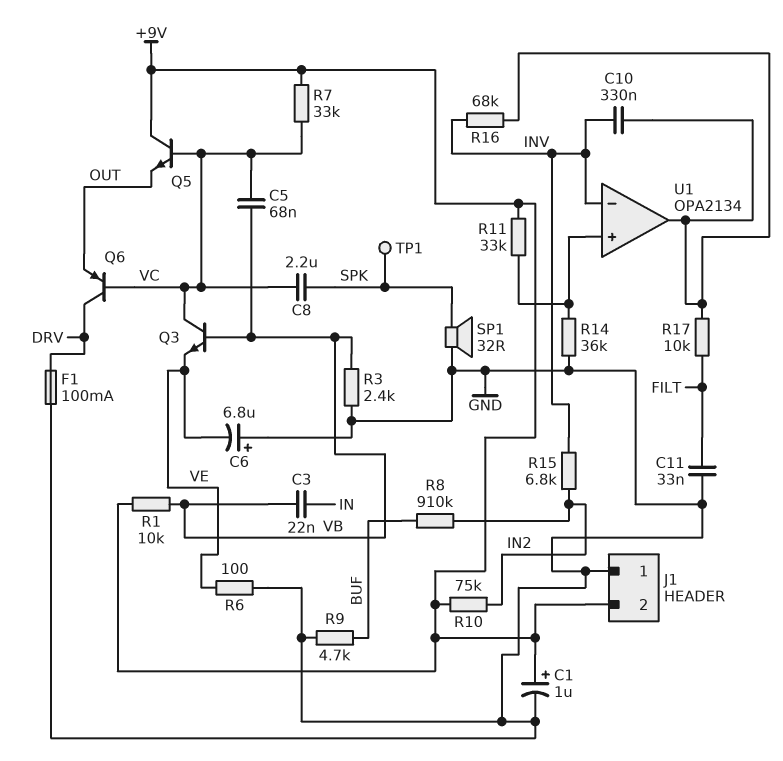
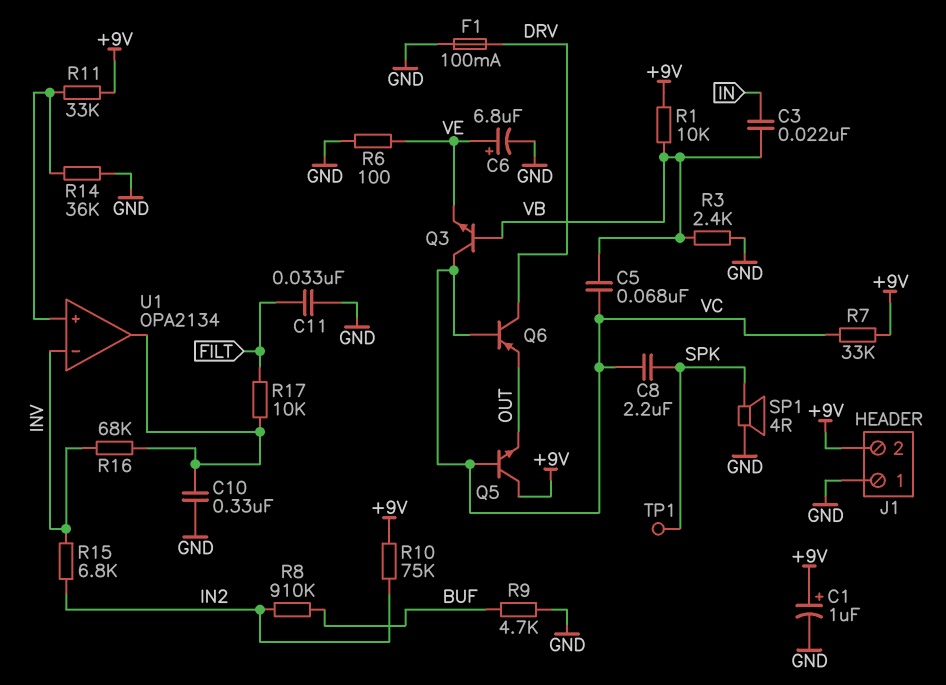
C6: 6.8uF (plus GND, minus VE) -> 6.8uF (plus VE, minus GND)
C10: 330nF (INV, U1/out) -> 330nF (GND, U1/out)
SP1: speaker 32R (GND, SPK) -> speaker 4R (GND, SPK)

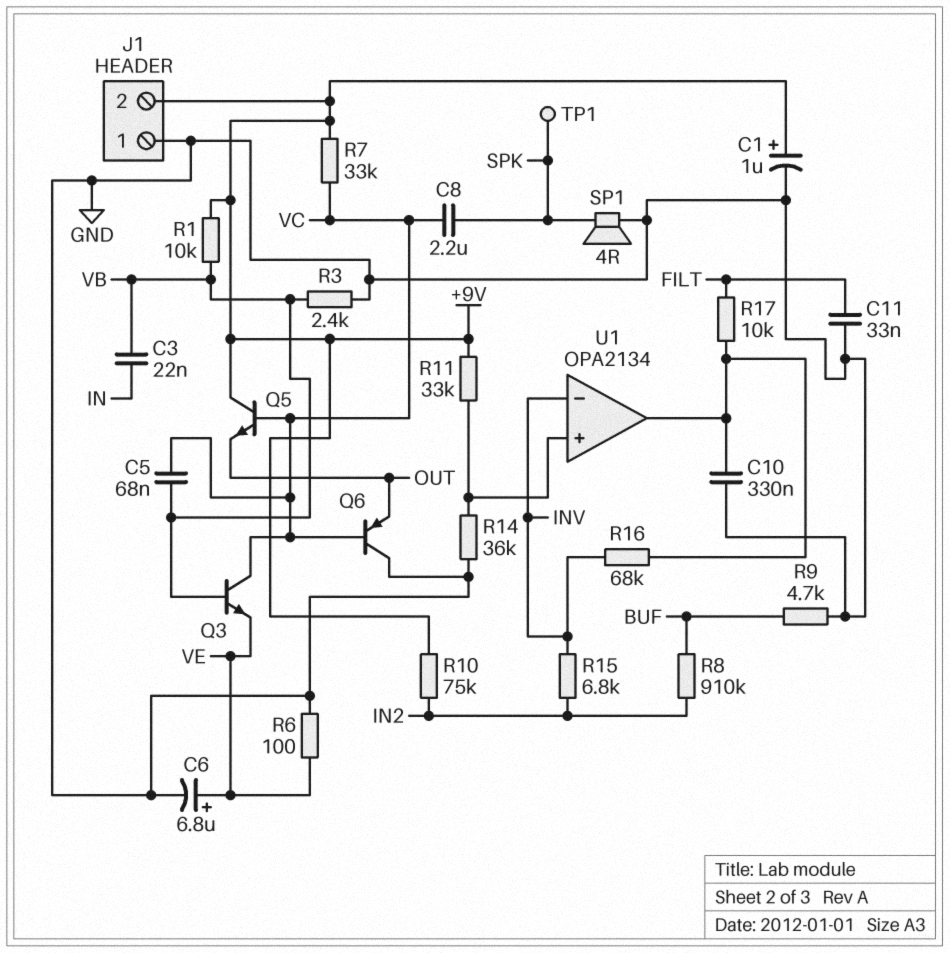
F1: 100mA (DRV, GND) -> none
Q6: PNP (B VC, C DRV, E OUT) -> PNP (B VC, C GND, E OUT)

